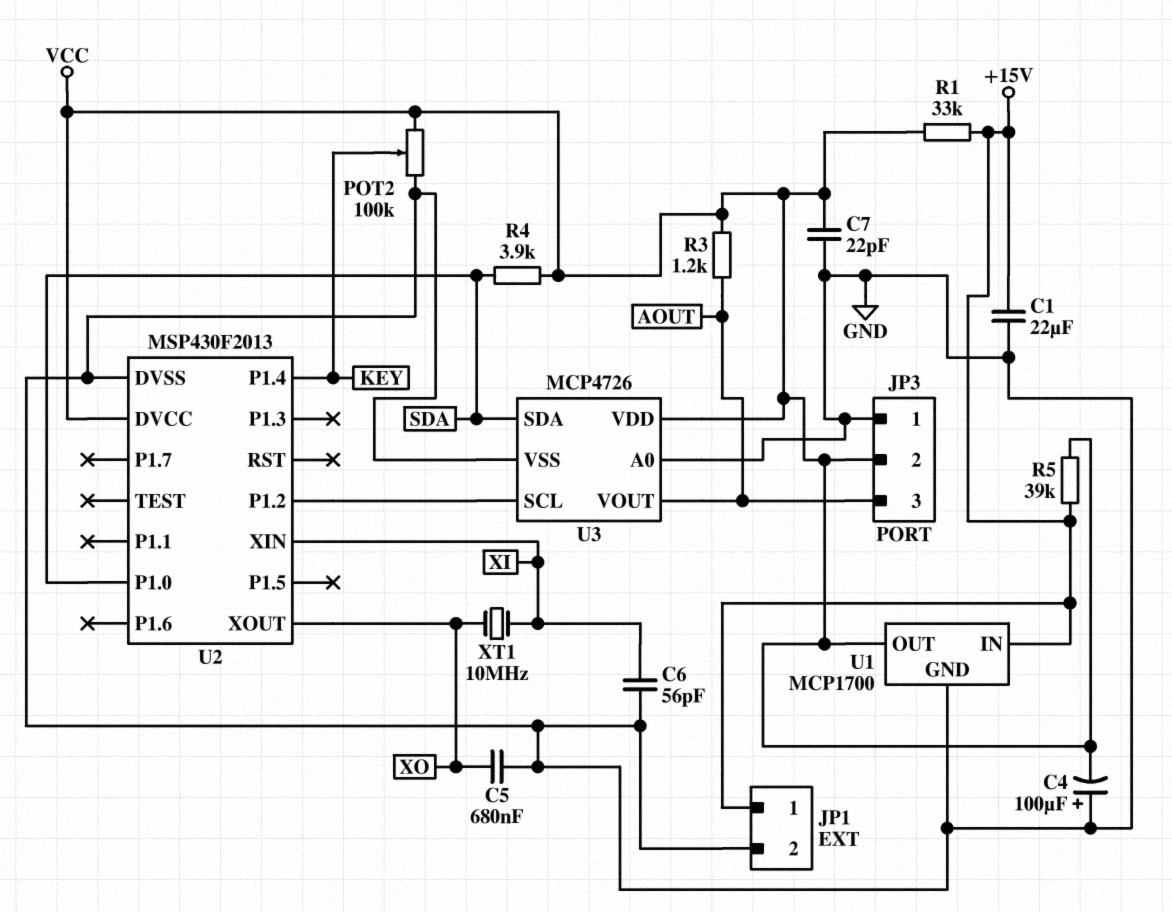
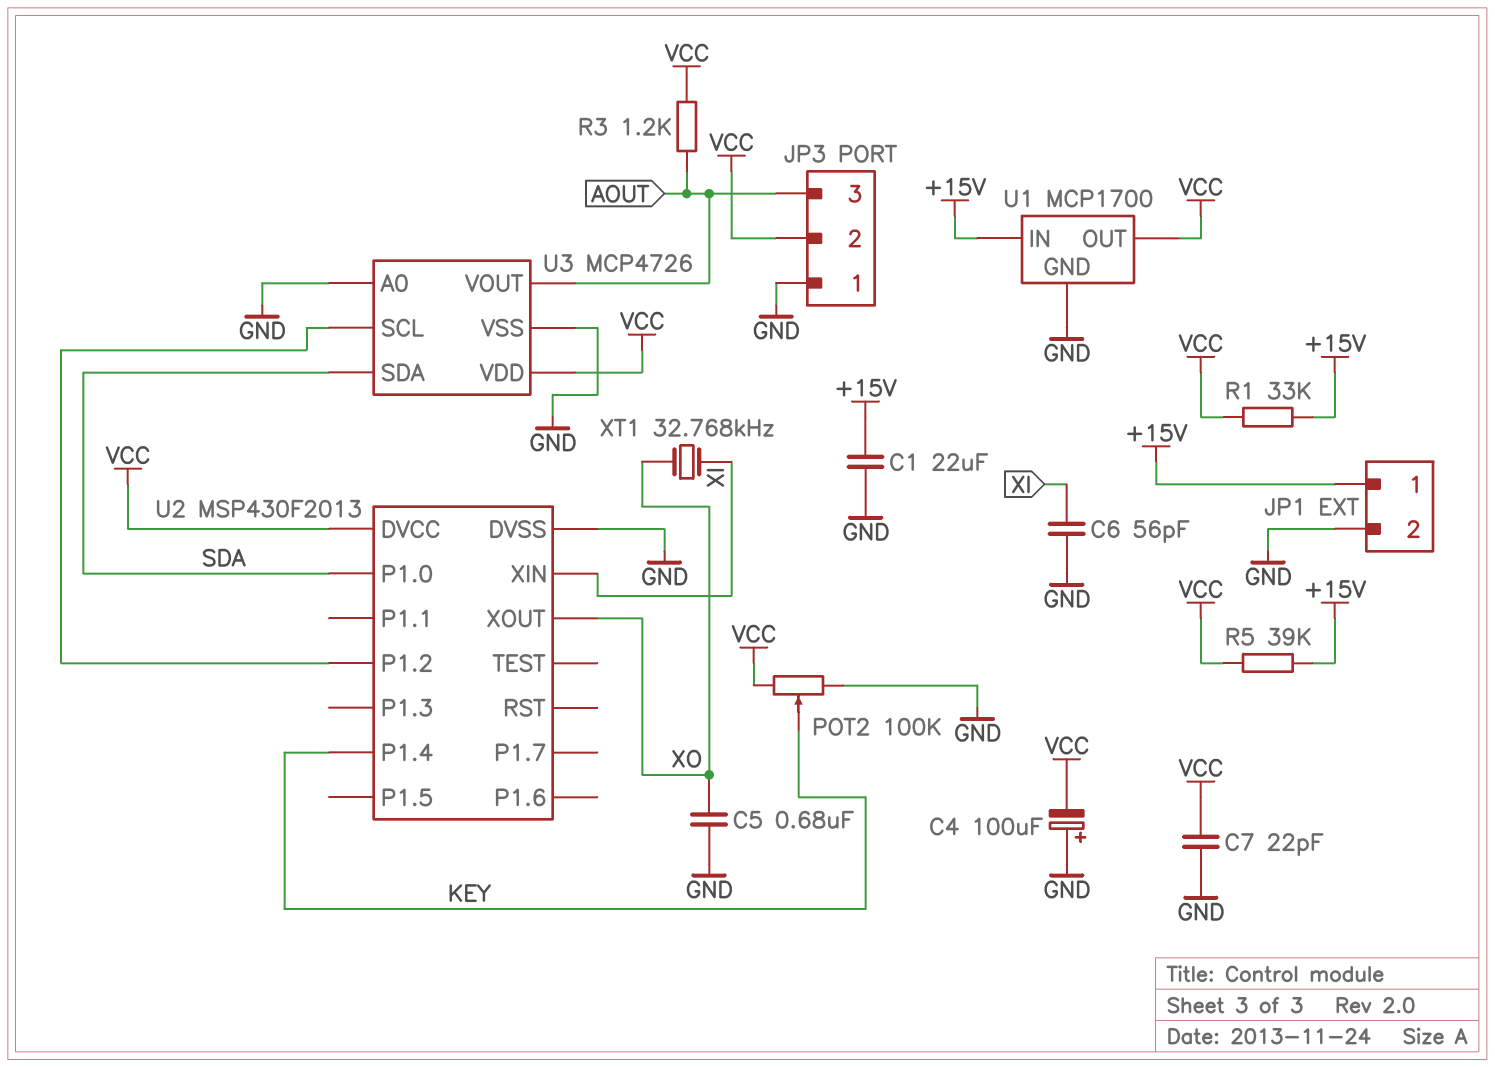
R4: 3.9k (SDA, VCC) -> none
XT1: 10MHz (XI, XO) -> 32.768kHz (XI, XO)

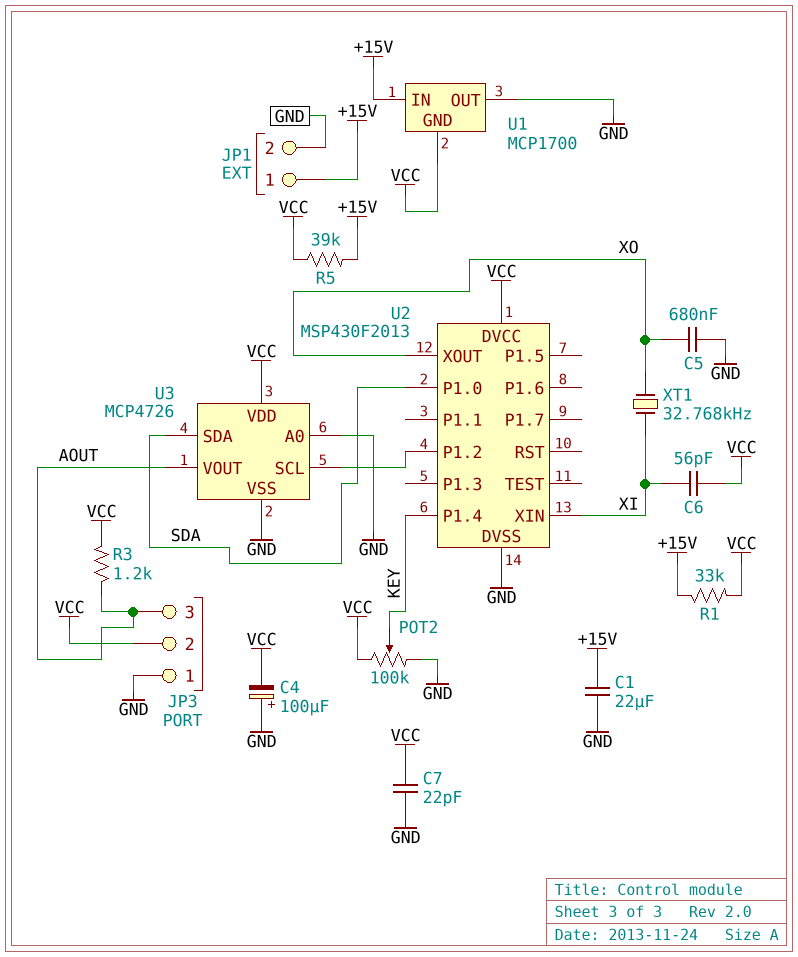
C6: 56pF (GND, XI) -> 56pF (VCC, XI)
U1 pin GND: GND -> VCC
U1 pin OUT: VCC -> GND

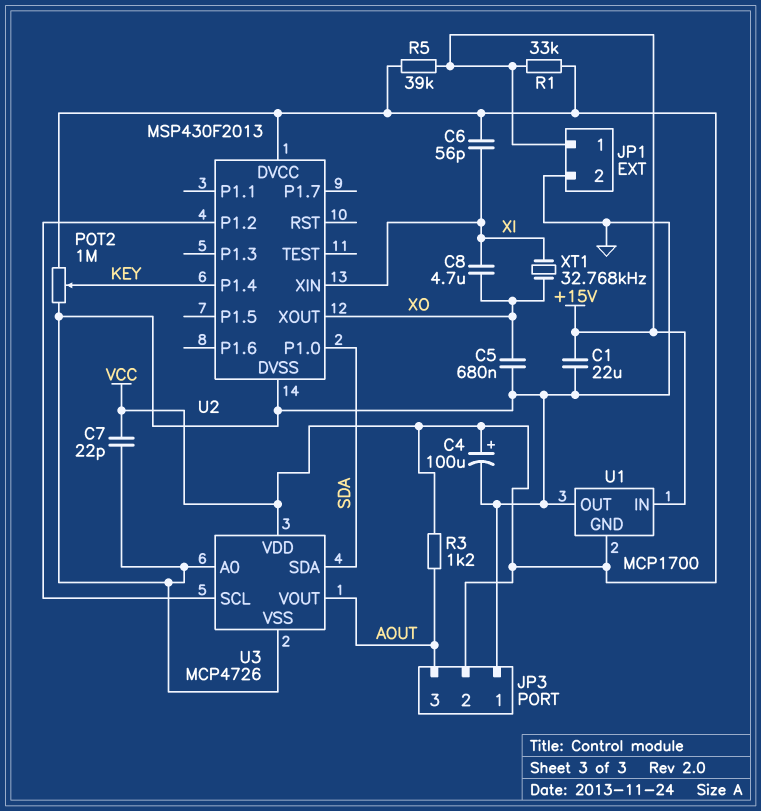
C4: 100uF (plus GND, minus VCC) -> 100uF (plus VCC, minus GND)
C8: none -> 4.7uF (XI, XO)
POT2: 100k (GND, VCC, wiper KEY) -> 1M (GND, VCC, wiper KEY)

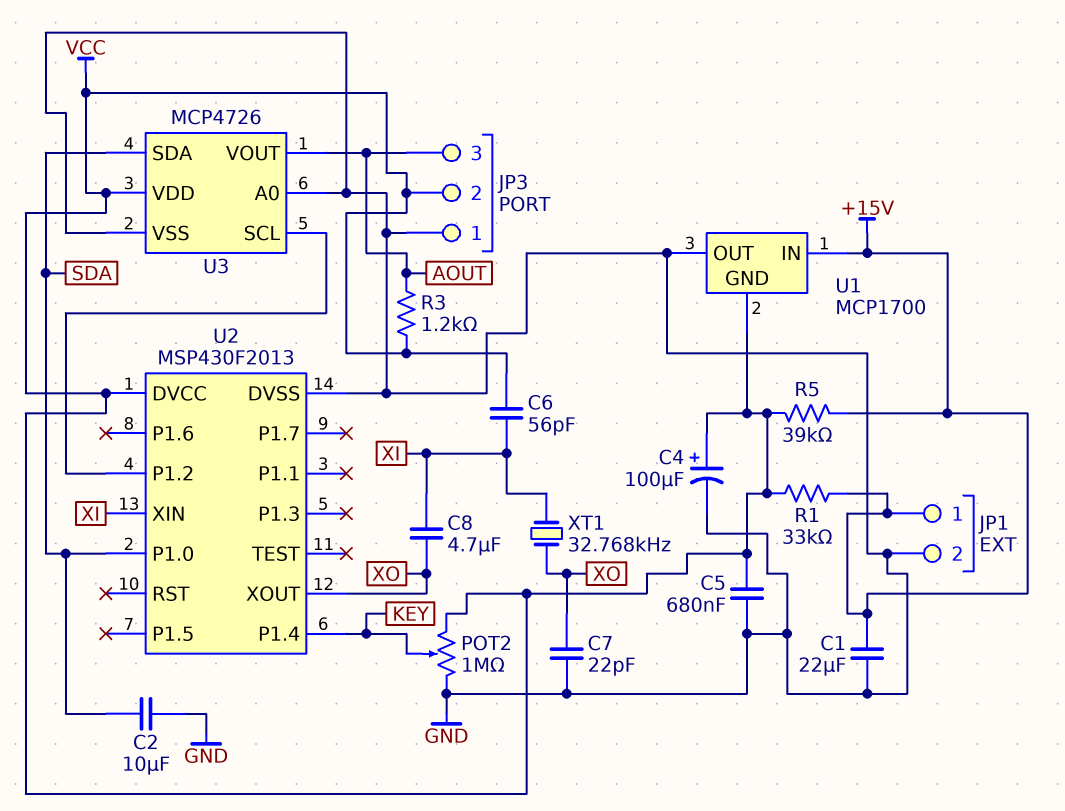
C2: none -> 10uF (GND, SDA)
C5: 680nF (GND, XO) -> 680nF (GND, VCC)
C7: 22pF (GND, VCC) -> 22pF (GND, XO)

